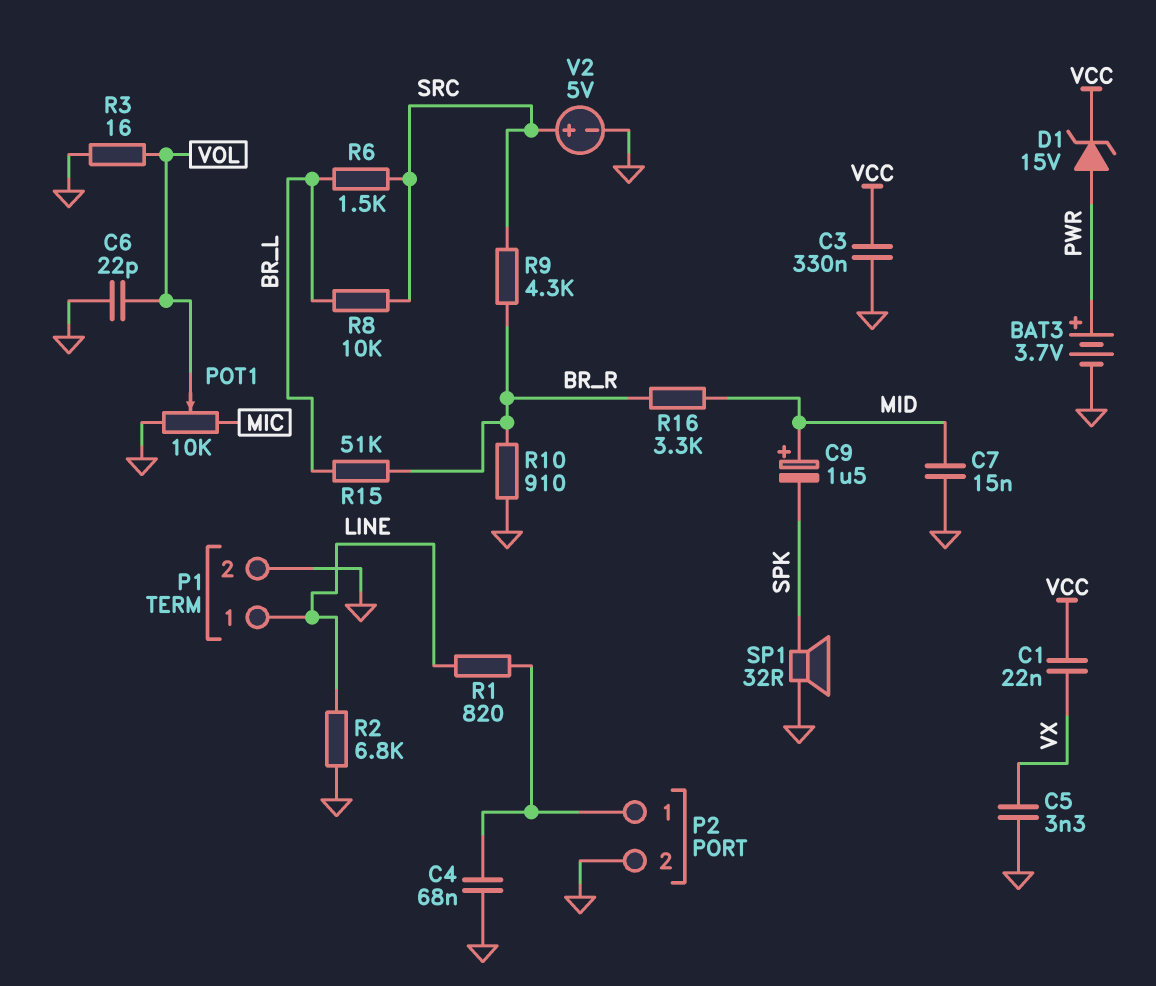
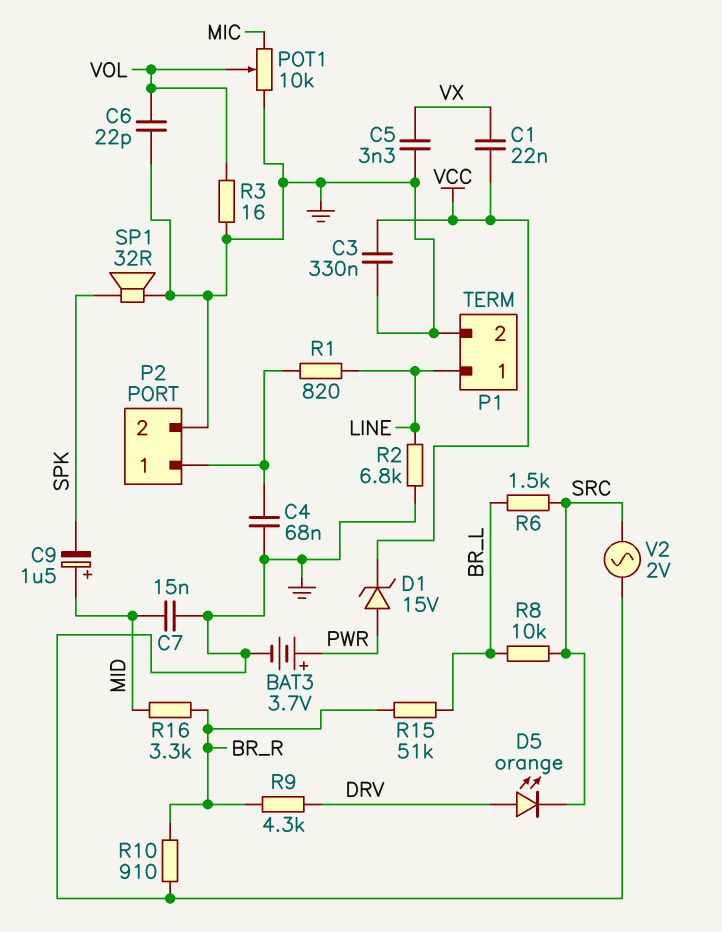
D5: none -> LED orange (A DRV, K SRC)
R9: 4.3k (BR_R, SRC) -> 4.3k (BR_R, DRV)
V2: 5V (plus SRC, minus GND) -> AC 2V (GND, SRC)

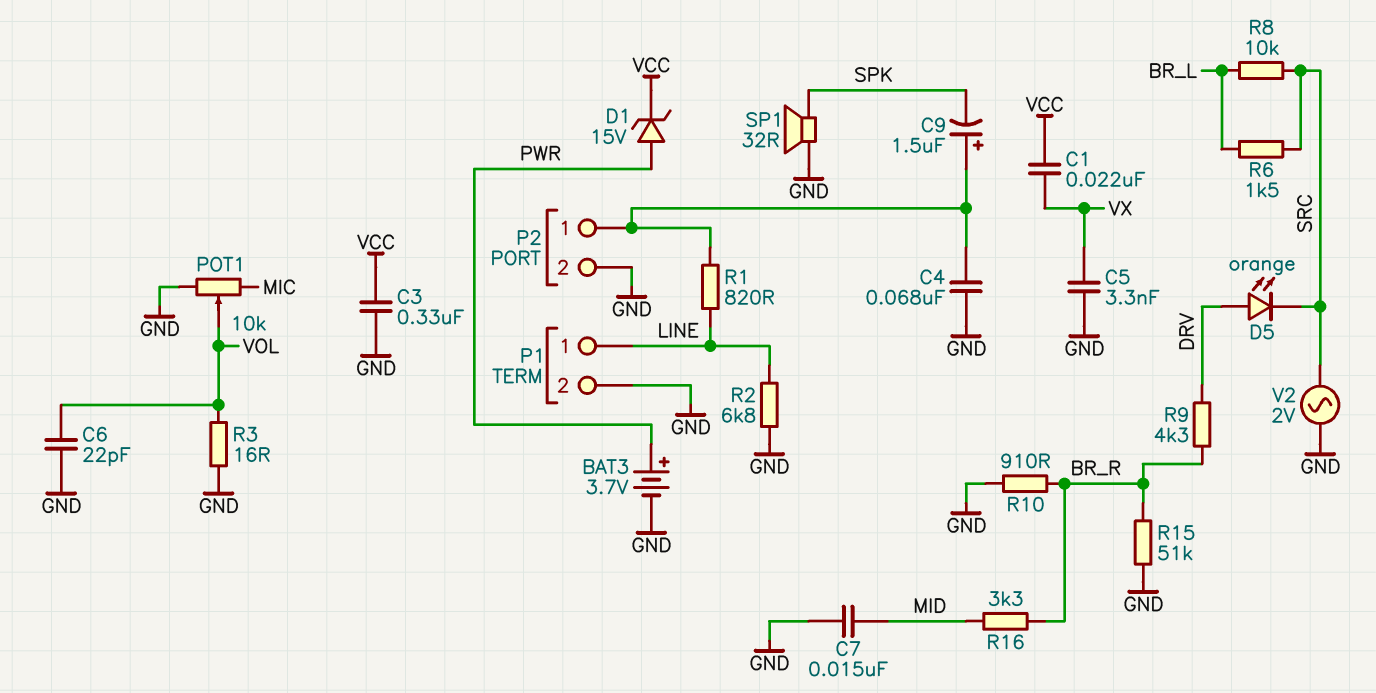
C9: 1.5uF (plus MID, minus SPK) -> 1.5uF (plus P2/1, minus SPK)
R15: 51k (BR_L, BR_R) -> 51k (BR_R, GND)

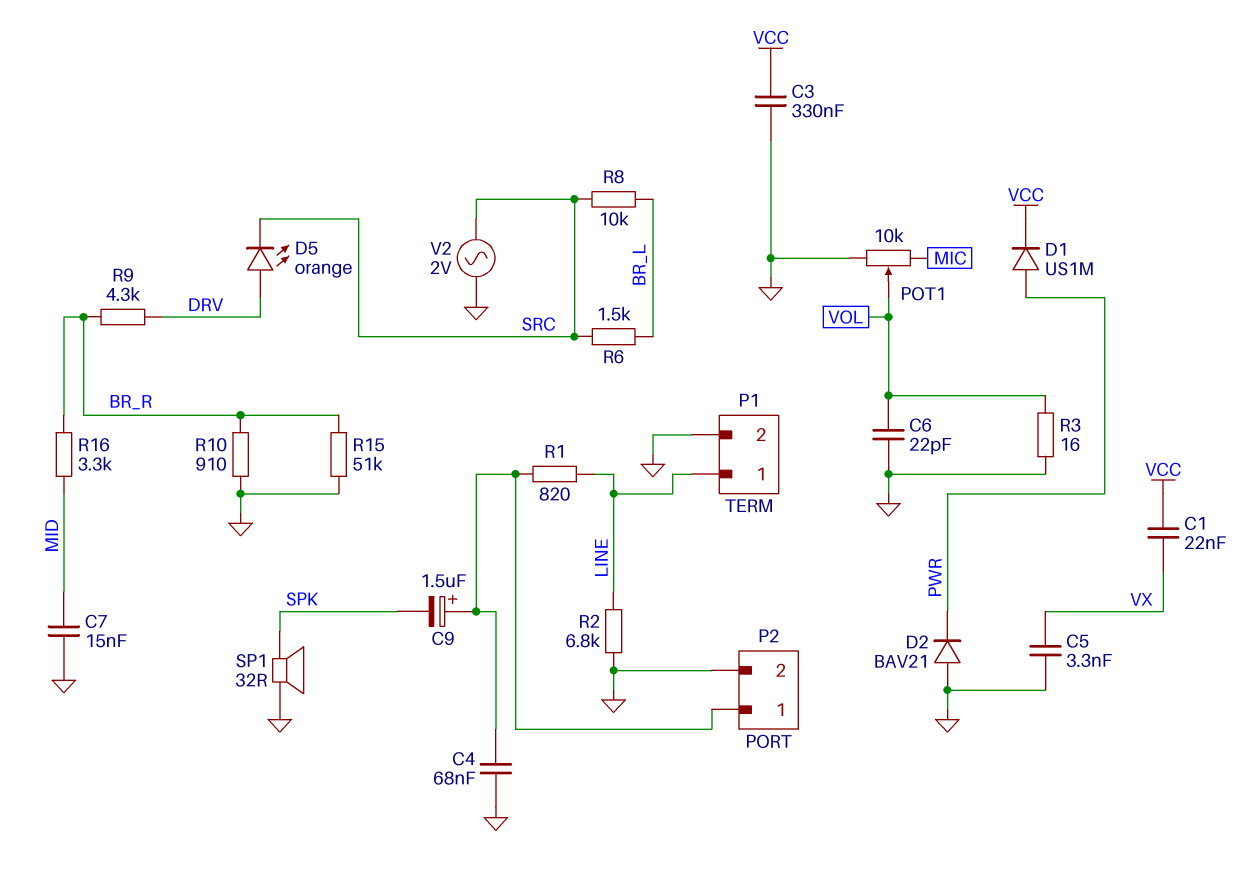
BAT3: 3.7V (plus PWR, minus GND) -> none
D1: zener 15V (A PWR, K VCC) -> diode US1M (A PWR, K VCC)
D2: none -> diode BAV21 (A GND, K PWR)

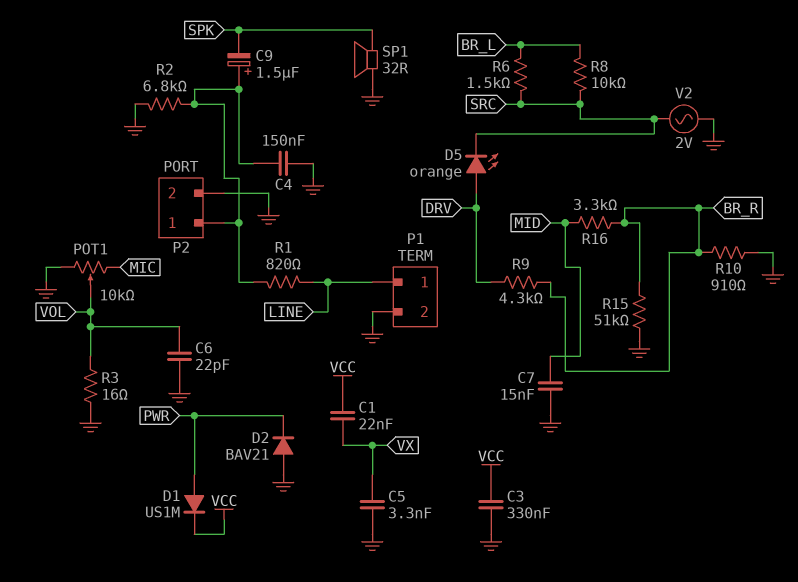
C4: 68nF (GND, P2/1) -> 150nF (GND, P2/1)
R2: 6.8k (GND, LINE) -> 6.8k (GND, P2/1)

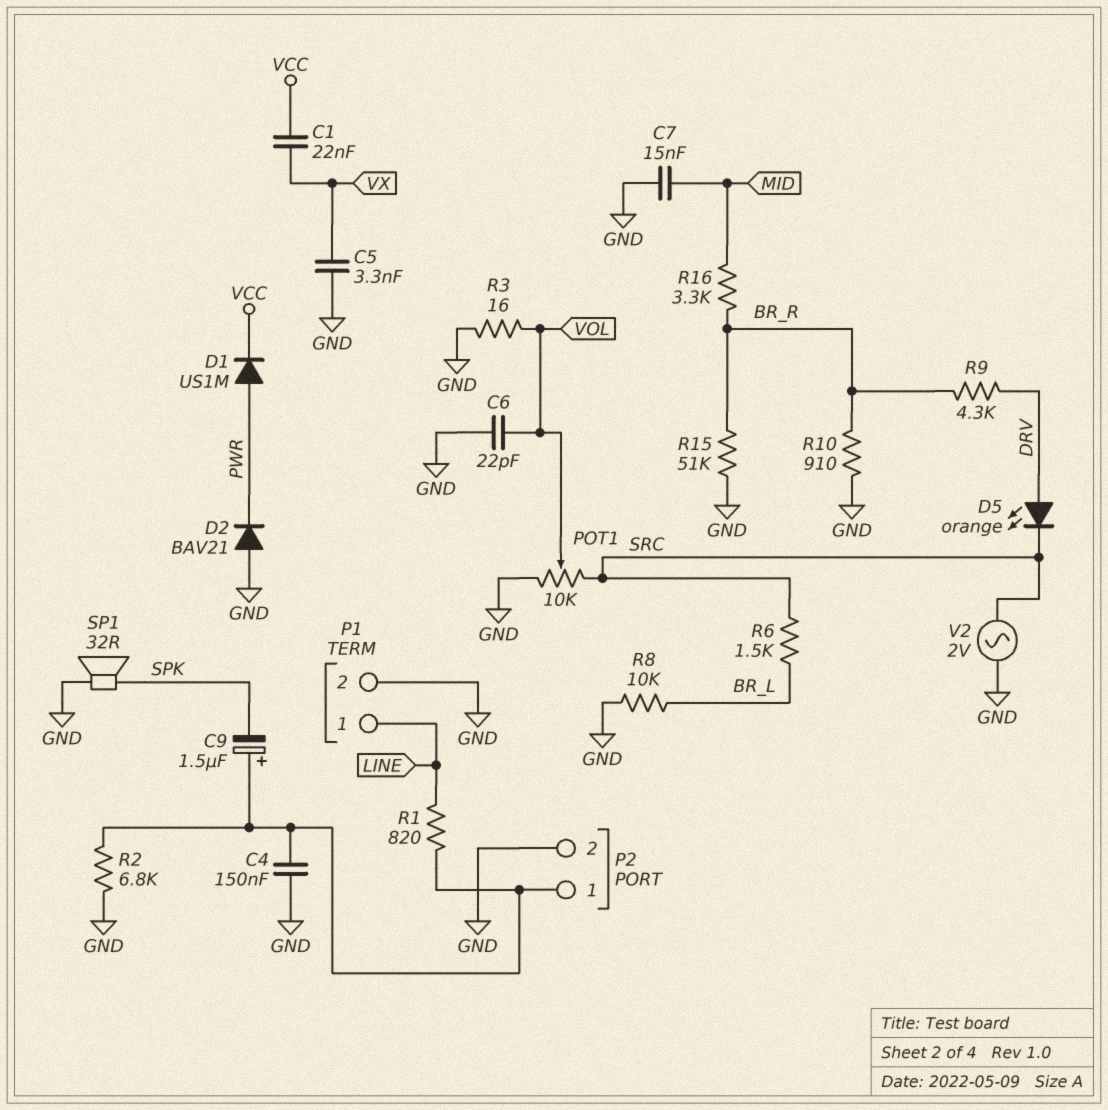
C3: 330nF (GND, VCC) -> none
POT1: 10k (GND, MIC, wiper VOL) -> 10k (GND, SRC, wiper VOL)
R8: 10k (BR_L, SRC) -> 10k (BR_L, GND)

